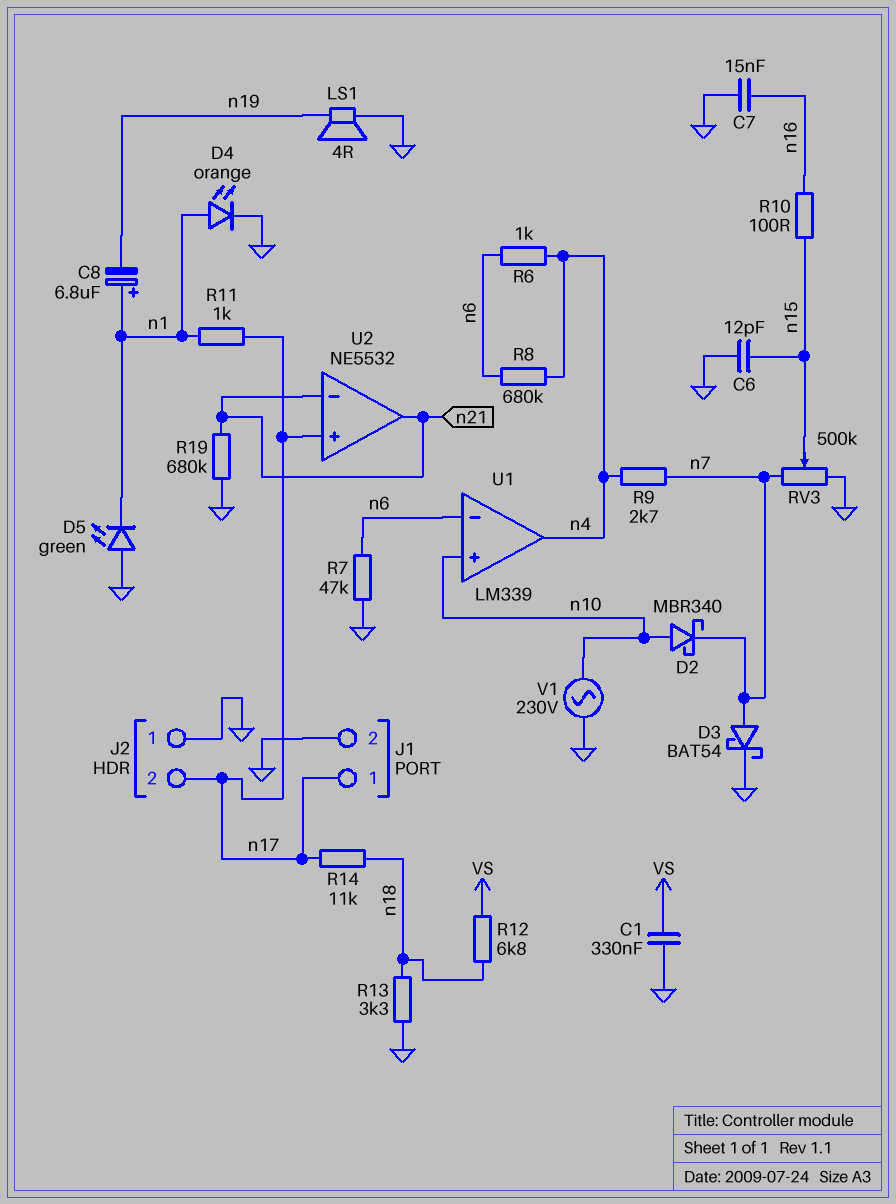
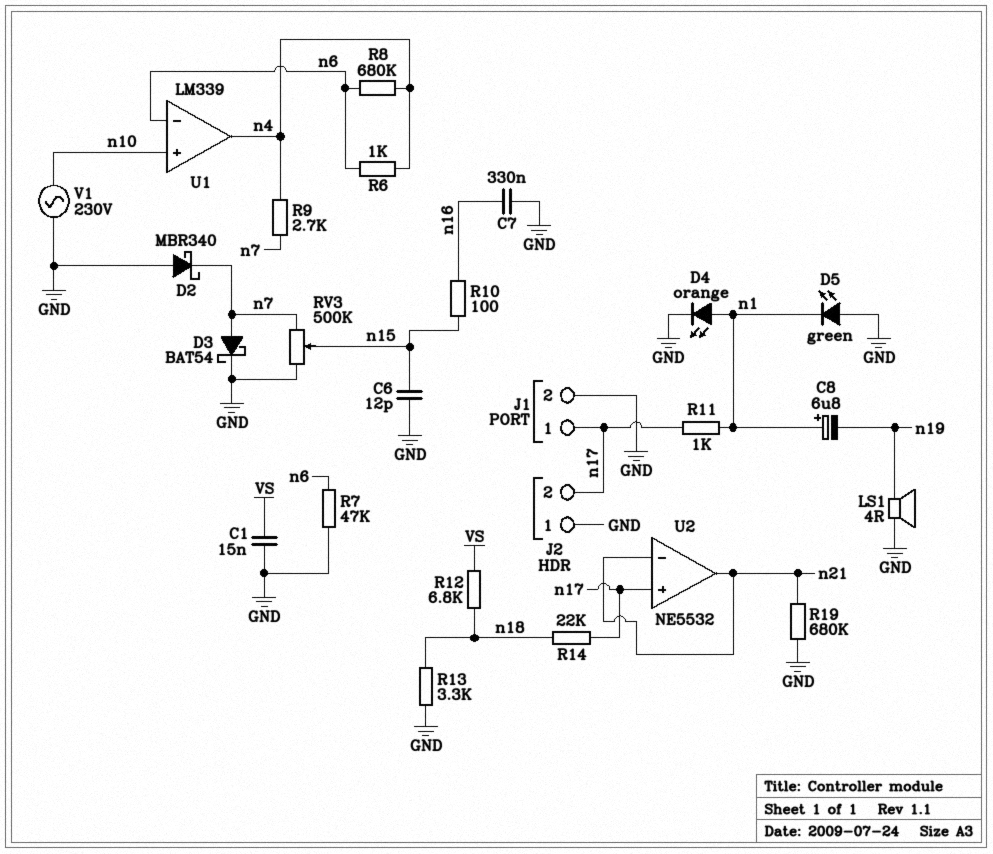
C1: 330nF (GND, VS) -> 15nF (GND, VS)
C7: 15nF (GND, n16) -> 330nF (GND, n16)
D2: schottky MBR340 (A n10, K n7) -> schottky MBR340 (A GND, K n7)
R14: 11k (n17, n18) -> 22k (n17, n18)

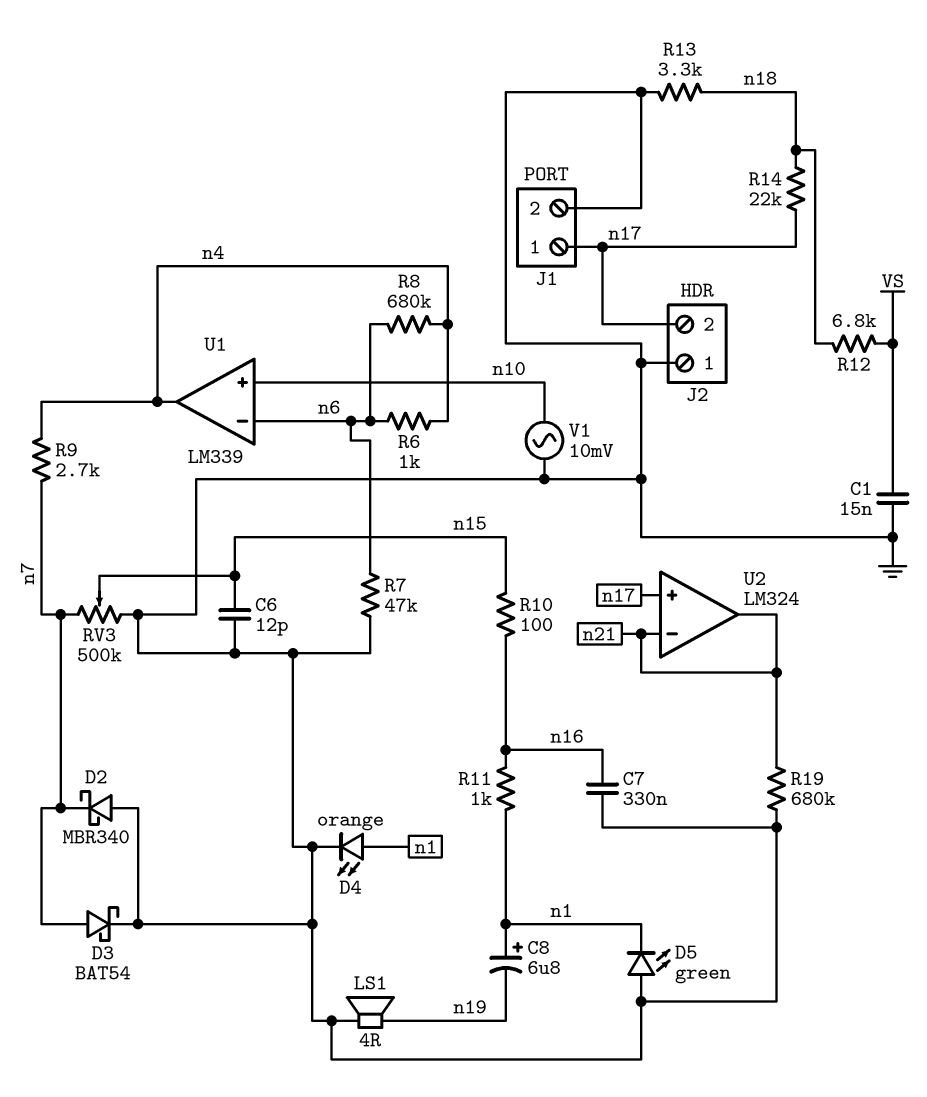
R11: 1k (n1, n17) -> 1k (n1, n16)
U2: NE5532 -> LM324
V1: AC 230V (GND, n10) -> AC 10mV (GND, n10)

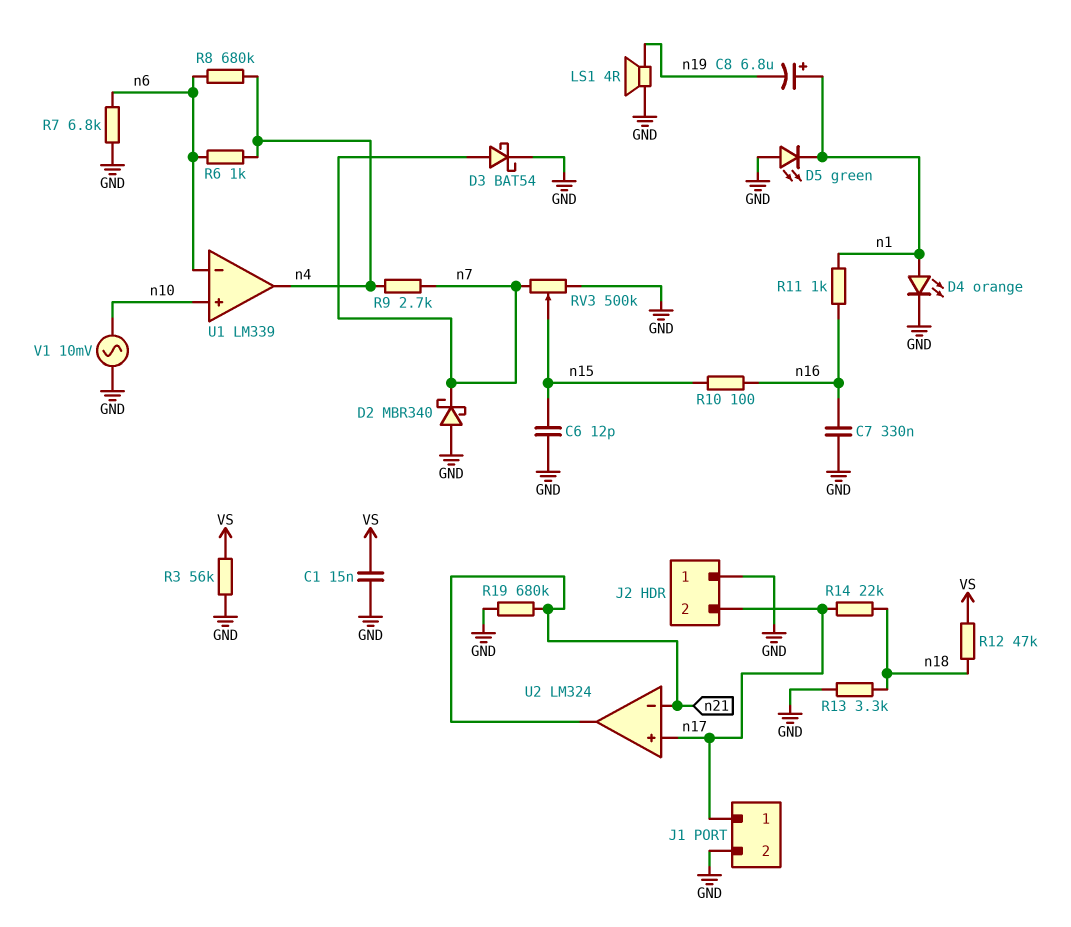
R3: none -> 56k (GND, VS)
R7: 47k (GND, n6) -> 6.8k (GND, n6)
R12: 6.8k (VS, n18) -> 47k (VS, n18)

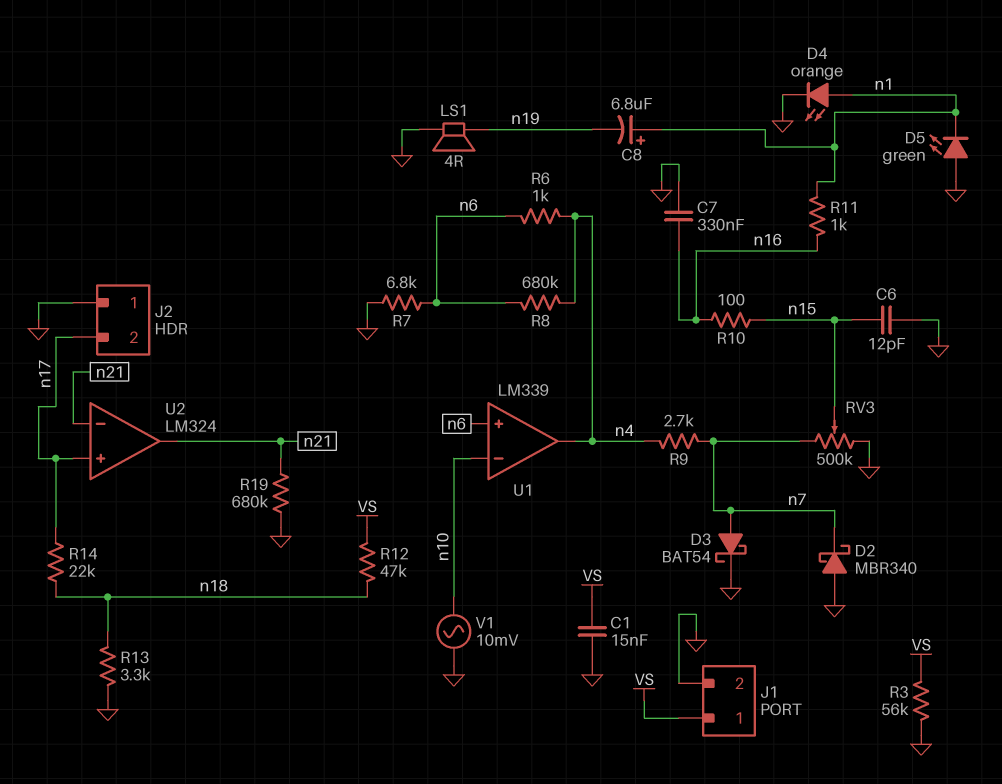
J1 pin 1: n17 -> VS
U1 pin in+: n10 -> n6
U1 pin in-: n6 -> n10

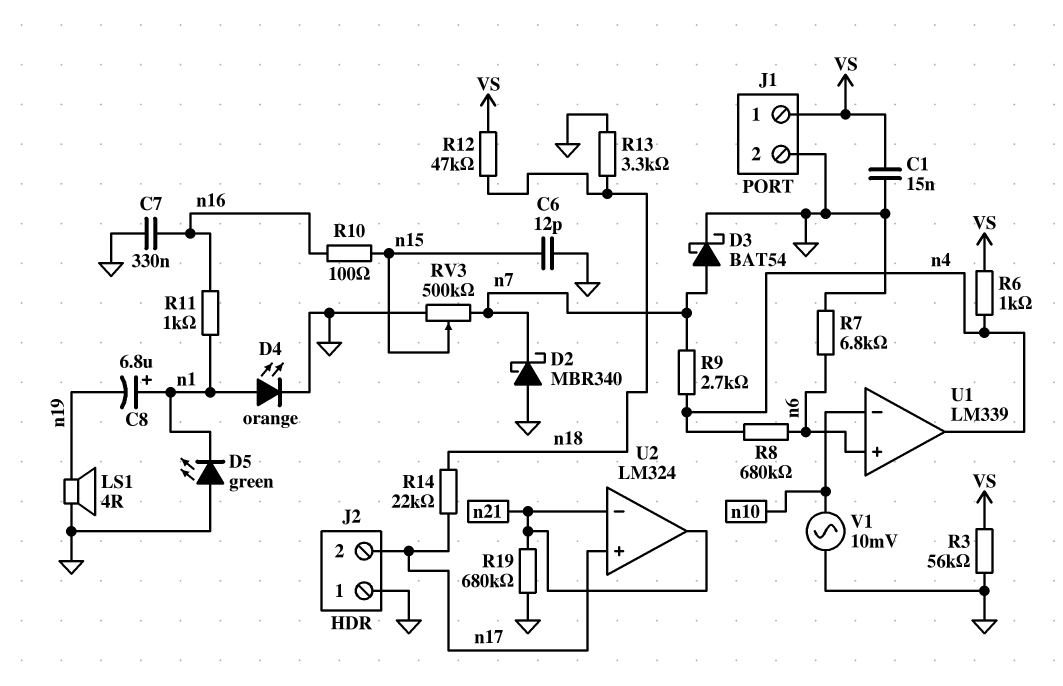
R6: 1k (n4, n6) -> 1k (VS, n4)

